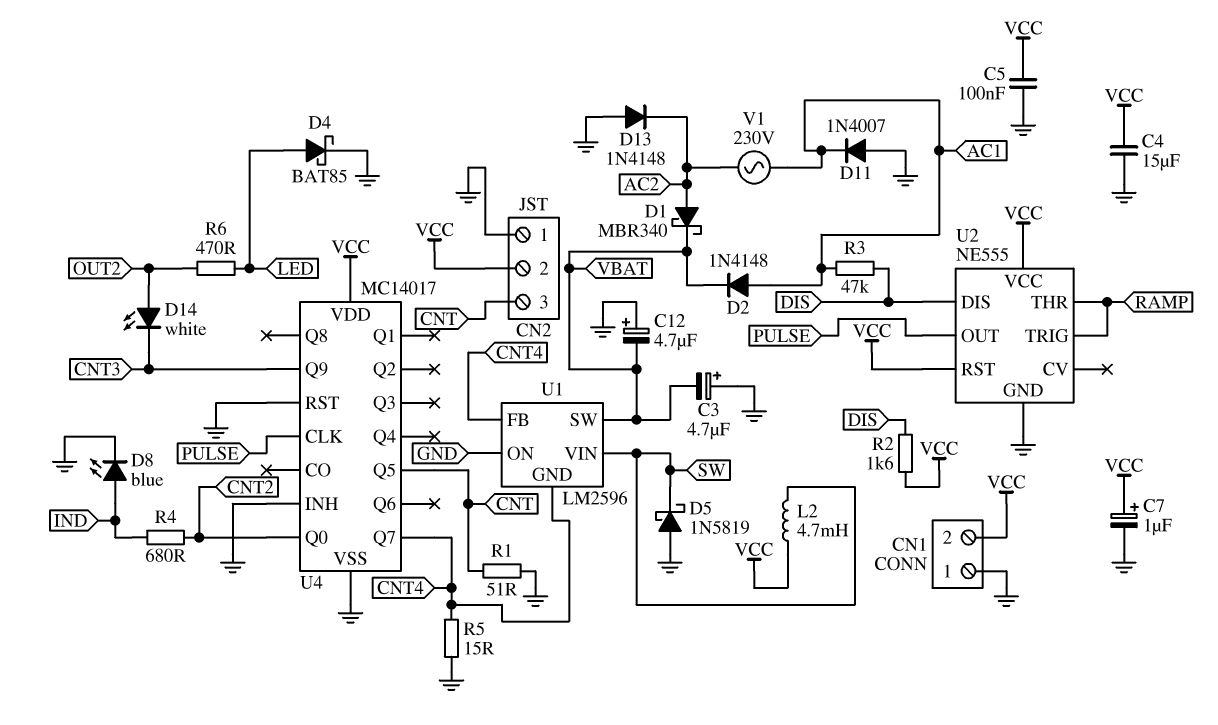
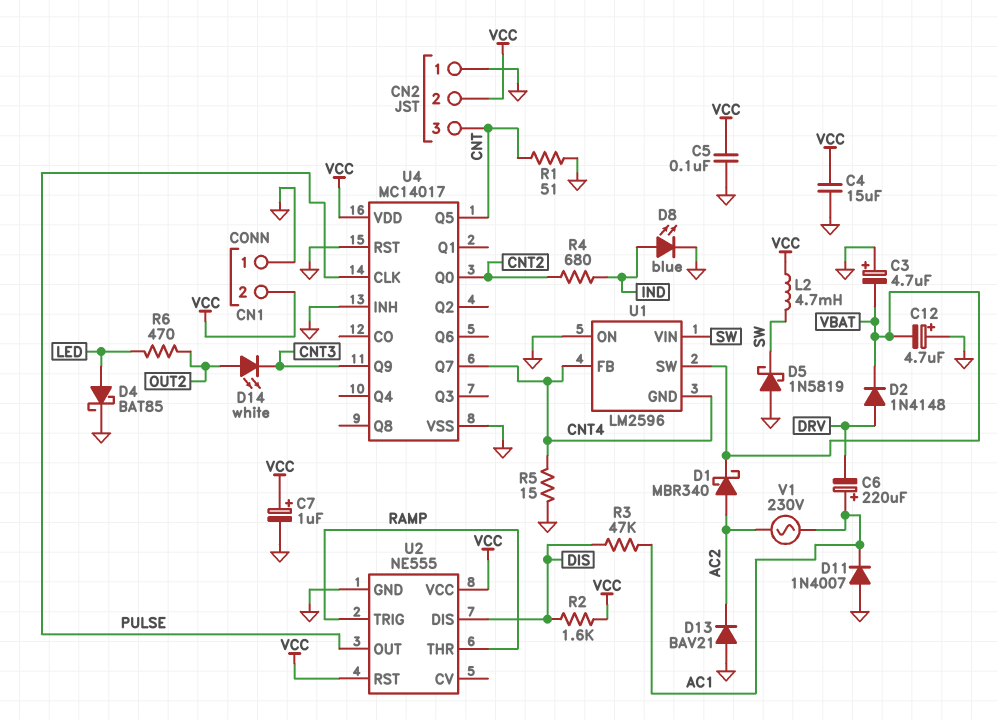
C6: none -> 220uF (plus AC1, minus DRV)
D2: diode 1N4148 (A AC1, K VBAT) -> diode 1N4148 (A DRV, K VBAT)
D13: diode 1N4148 (A GND, K AC2) -> diode BAV21 (A GND, K AC2)

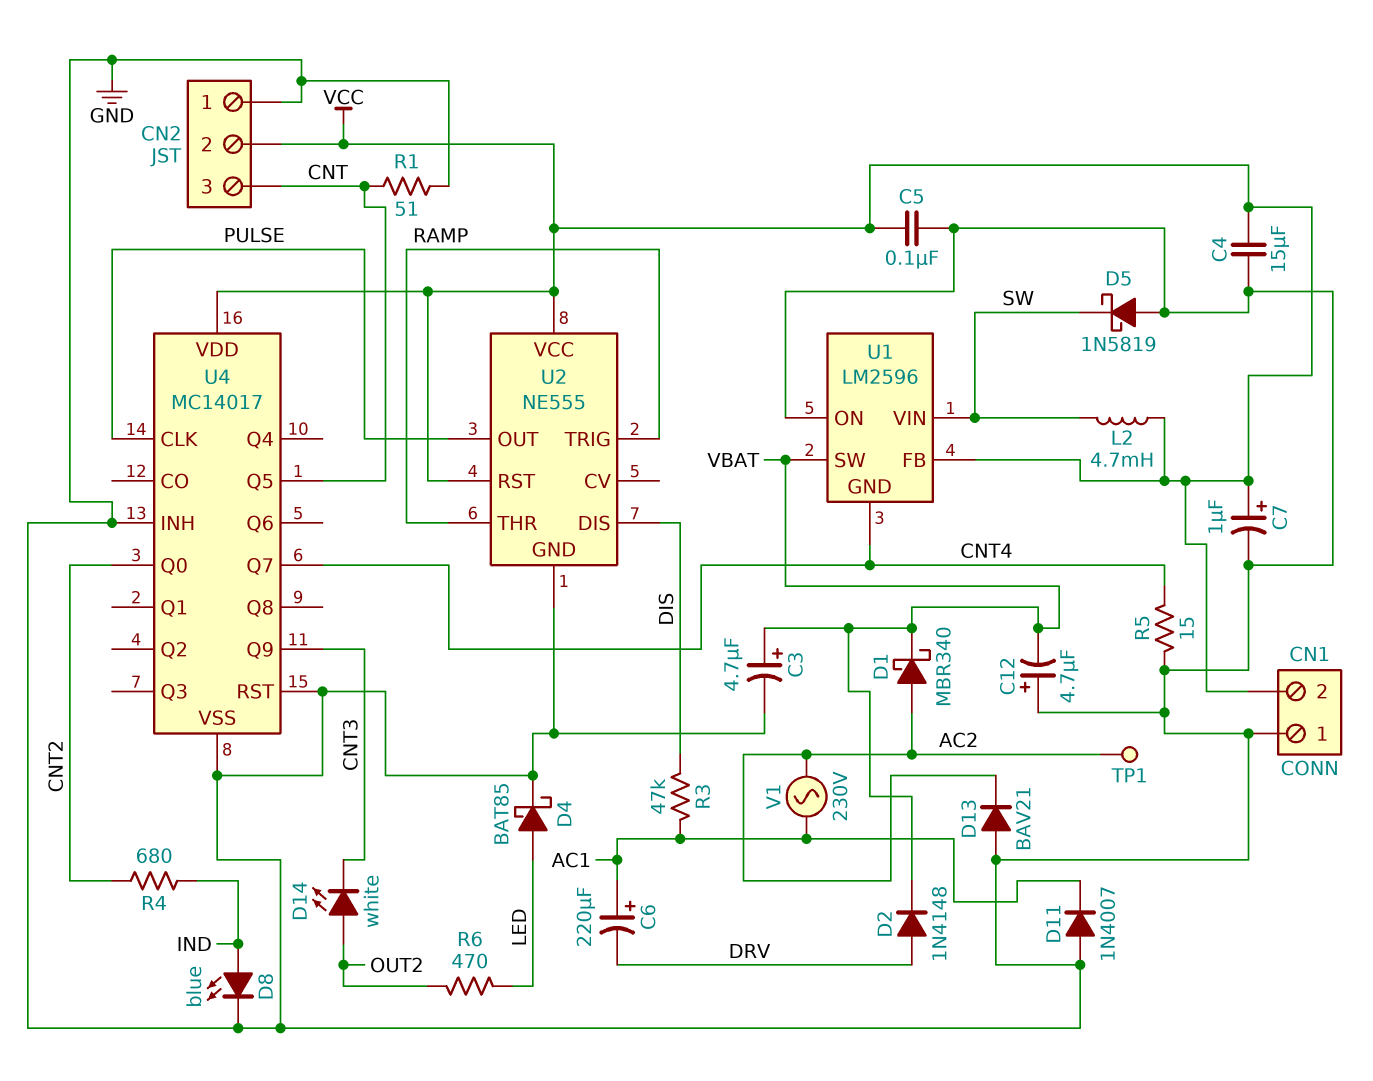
C3: 4.7uF (plus GND, minus VBAT) -> 4.7uF (plus VBAT, minus GND)
R2: 1.6k (DIS, VCC) -> none
TP1: none -> test point (AC2)
U1 pin FB: CNT4 -> VCC

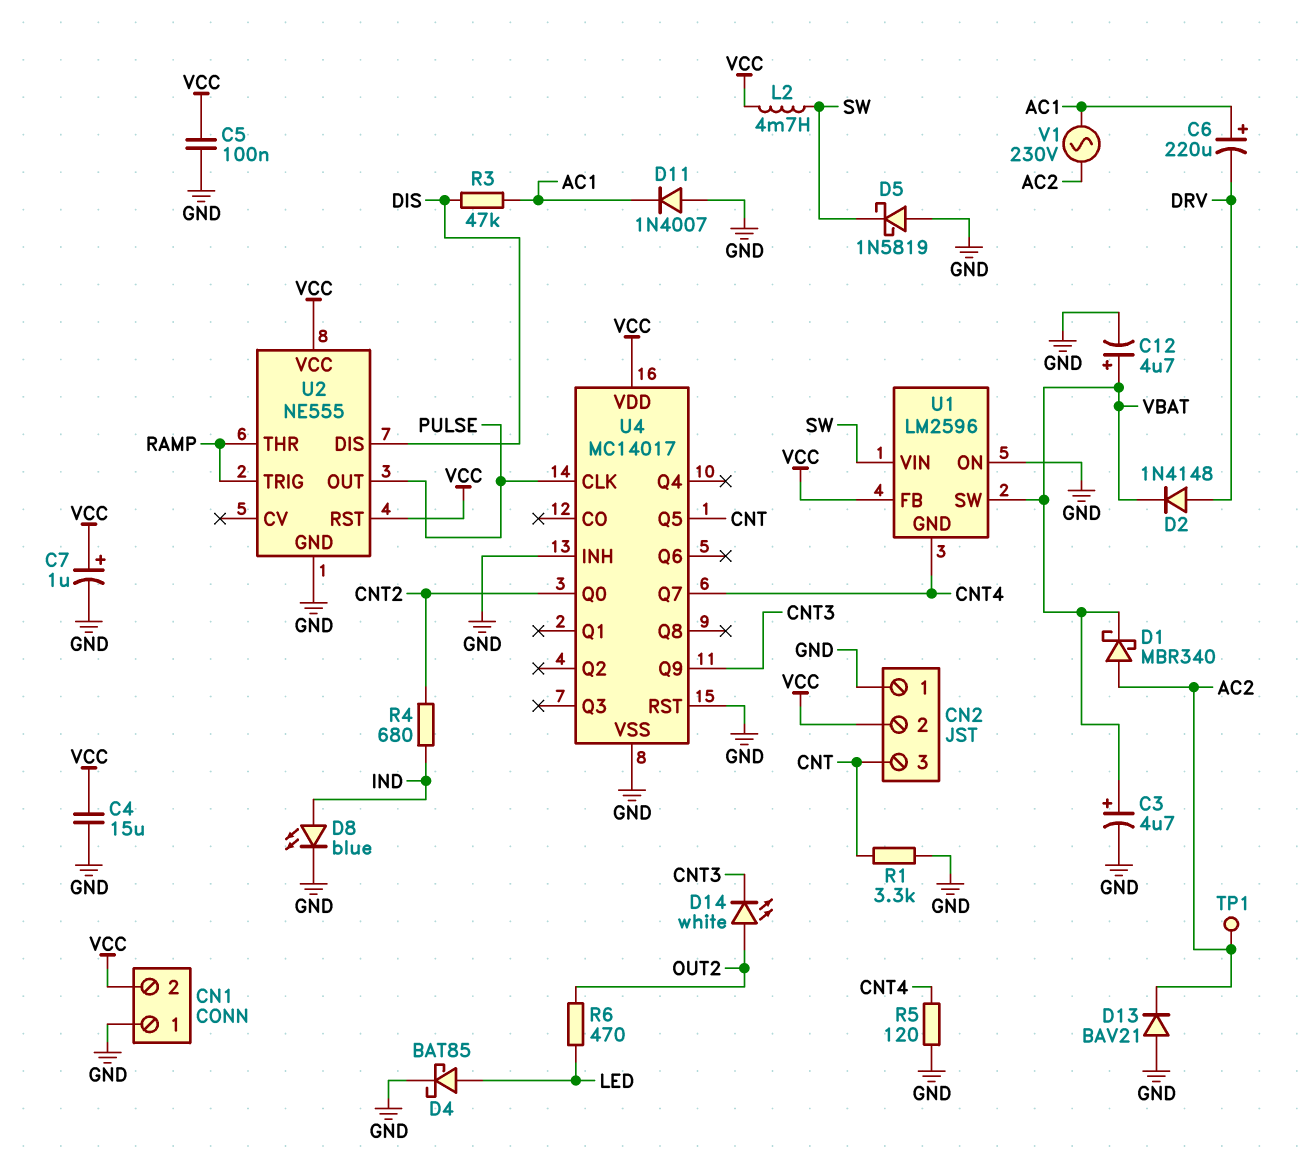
C12: 4.7uF (plus GND, minus VBAT) -> 4.7uF (plus VBAT, minus GND)
R1: 51 (CNT, GND) -> 3.3k (CNT, GND)
R5: 15 (CNT4, GND) -> 120 (CNT4, GND)

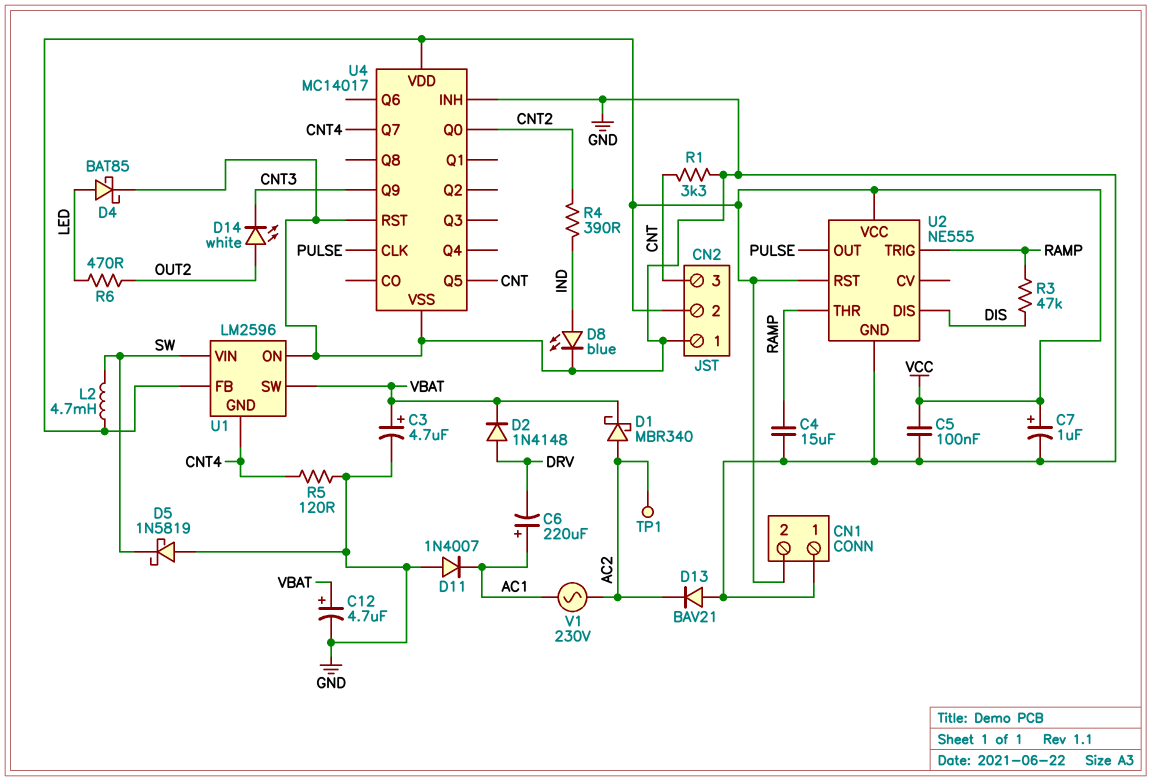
C4: 15uF (GND, VCC) -> 15uF (GND, RAMP)
R3: 47k (AC1, DIS) -> 47k (DIS, RAMP)
R4: 680 (CNT2, IND) -> 390 (CNT2, IND)

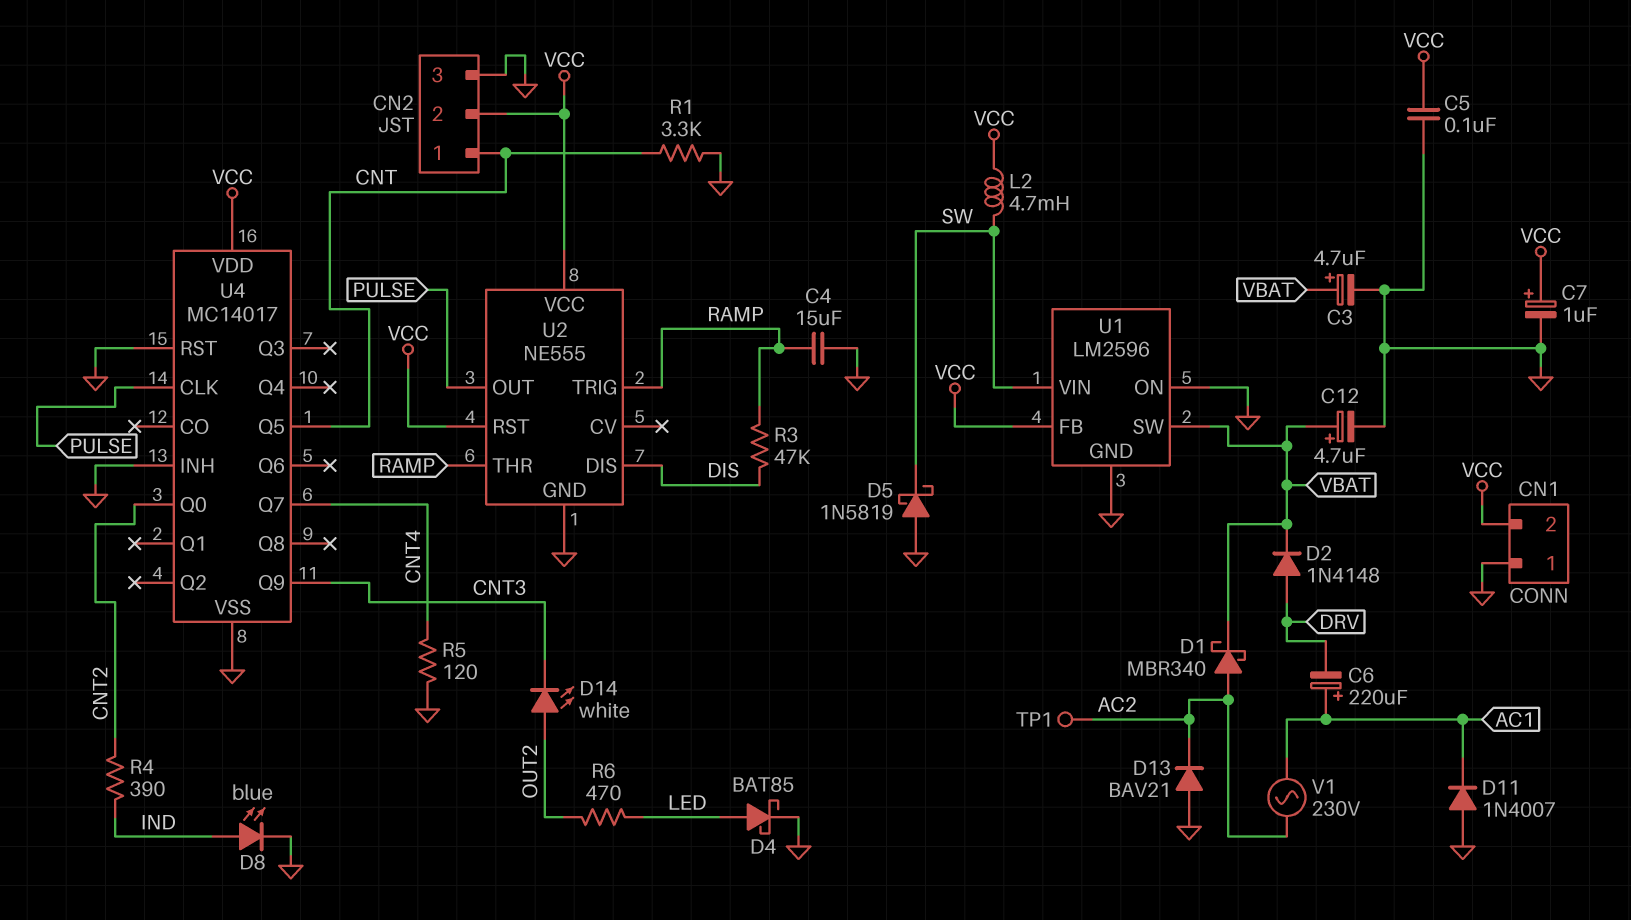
CN2 pin 1: GND -> CNT
CN2 pin 3: CNT -> GND
U1 pin GND: CNT4 -> GND

